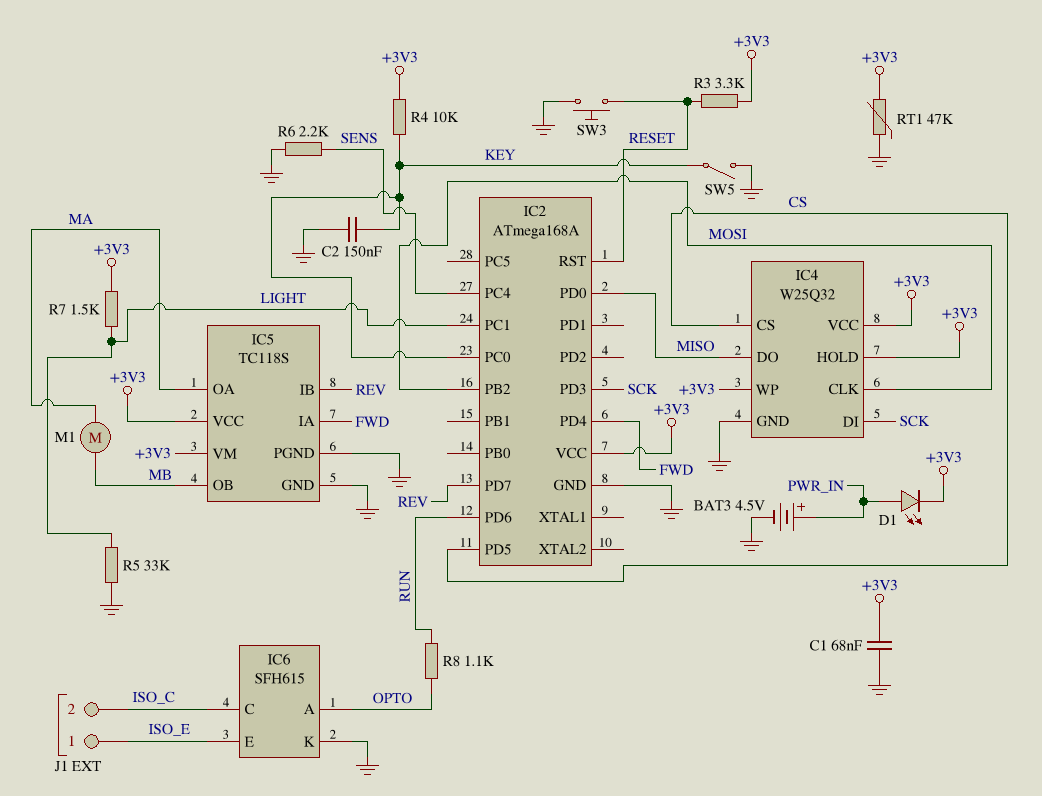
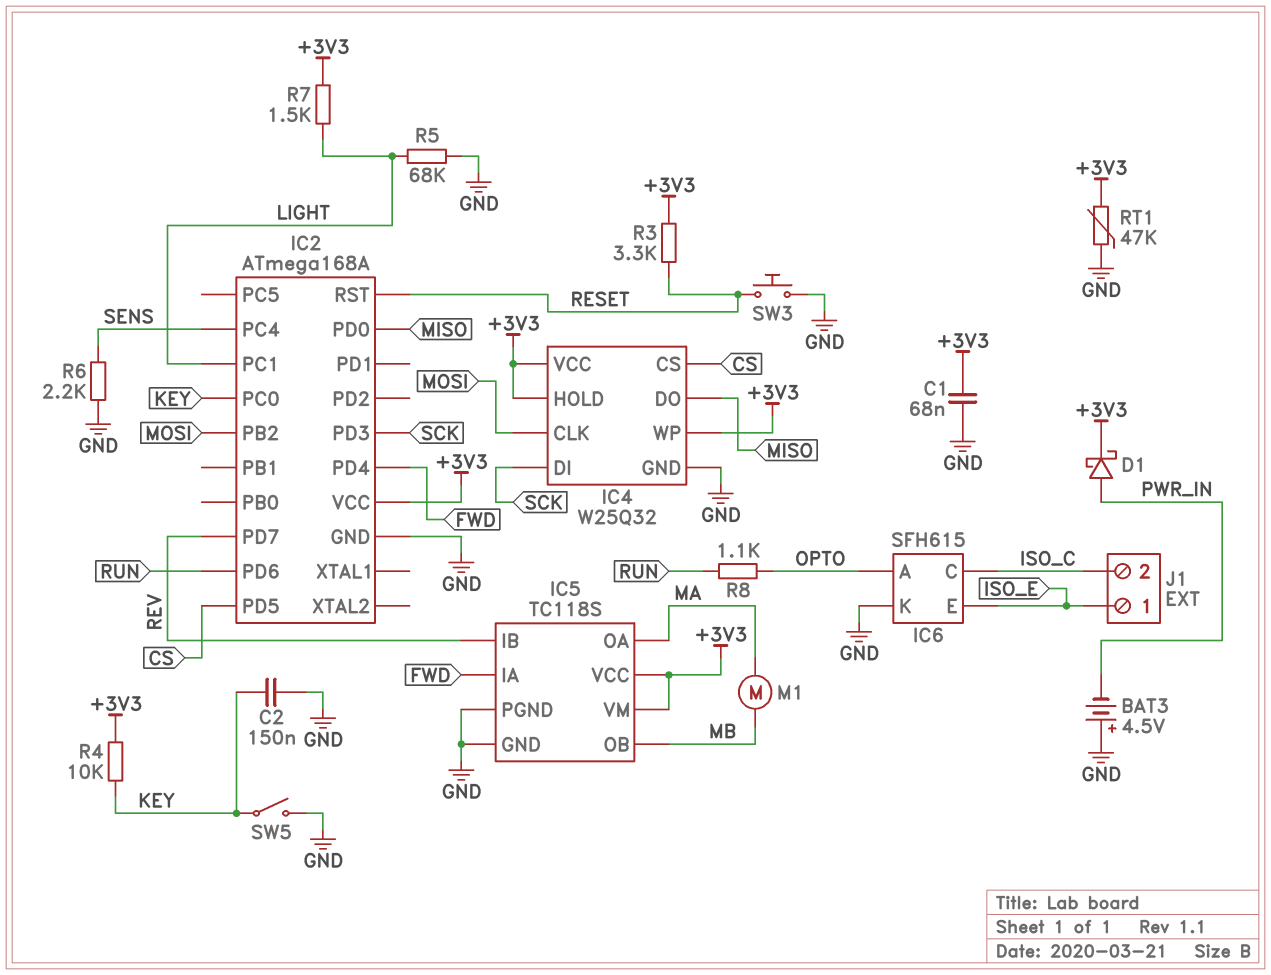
BAT3: 4.5V (plus PWR_IN, minus GND) -> 4.5V (plus GND, minus PWR_IN)
D1: LED (A PWR_IN, K +3V3) -> schottky (A PWR_IN, K +3V3)
R5: 33k (GND, LIGHT) -> 68k (GND, LIGHT)

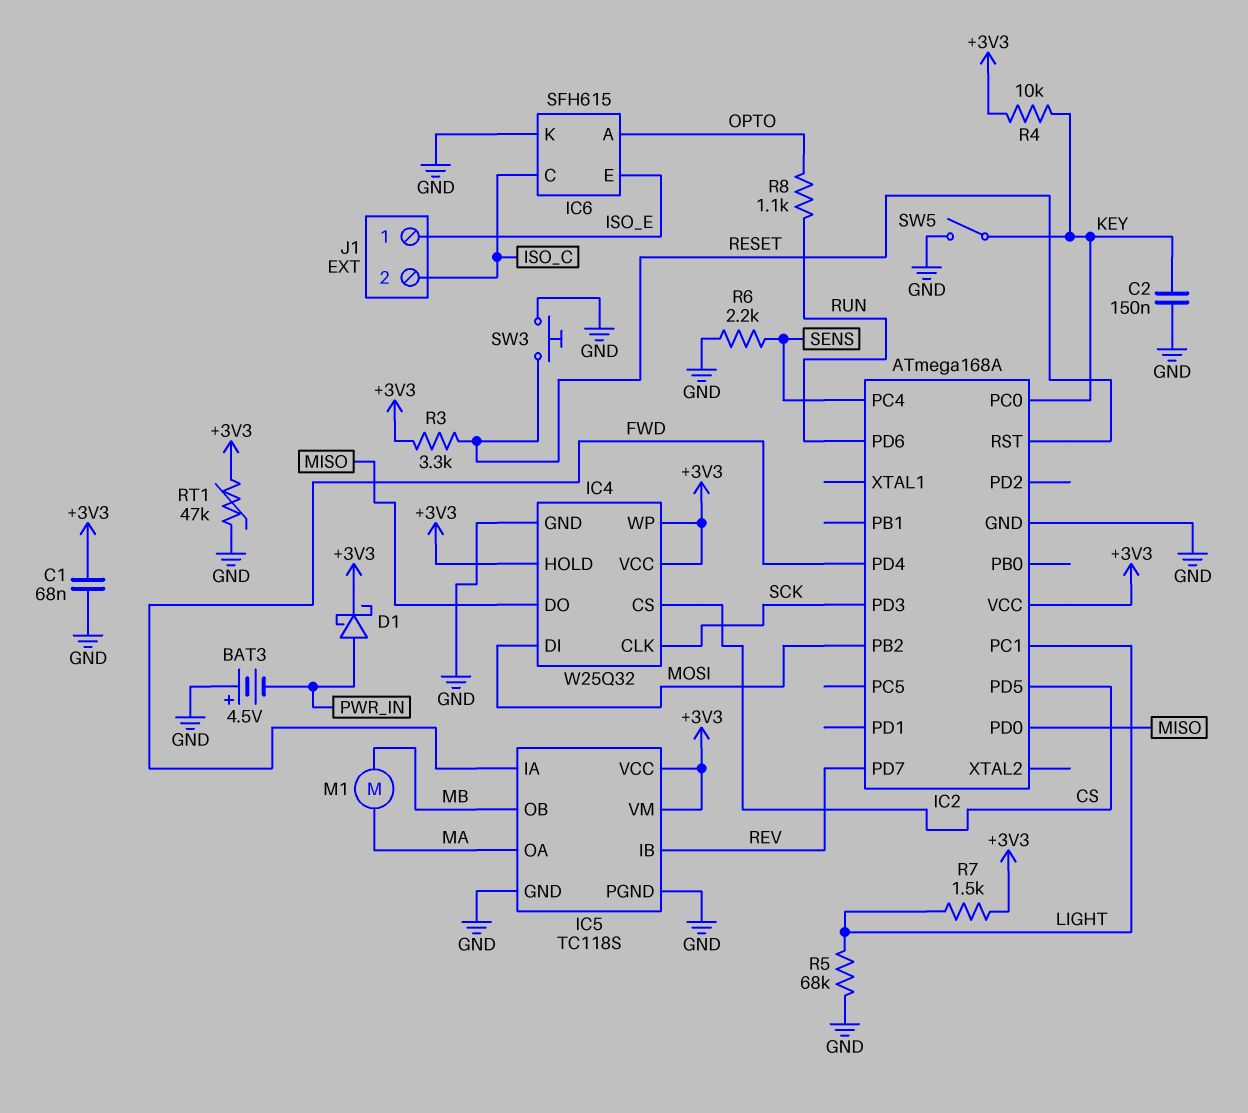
IC4 pin CLK: MOSI -> SCK
IC4 pin DI: SCK -> MOSI

